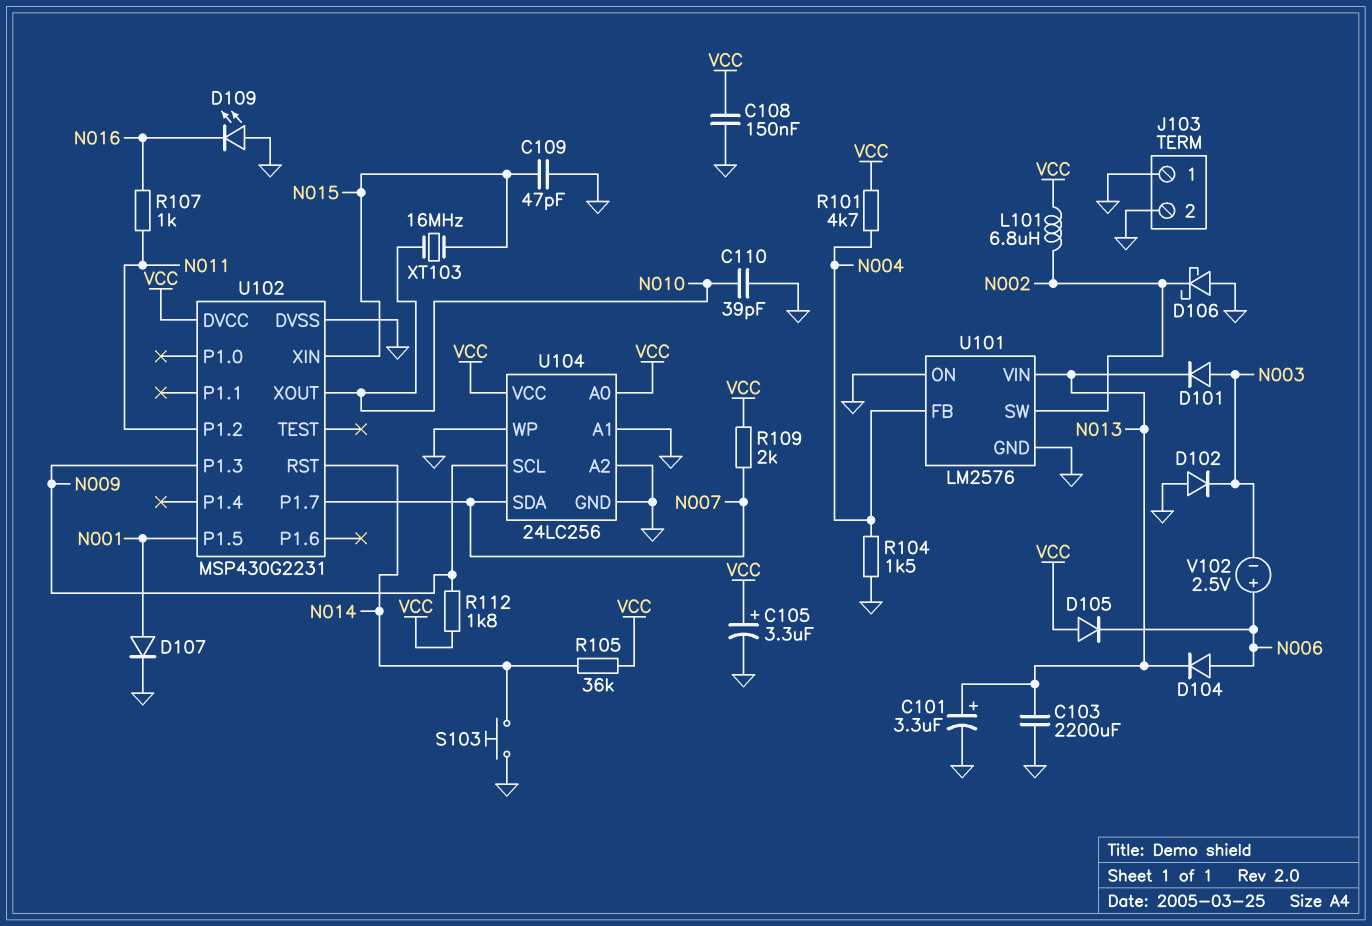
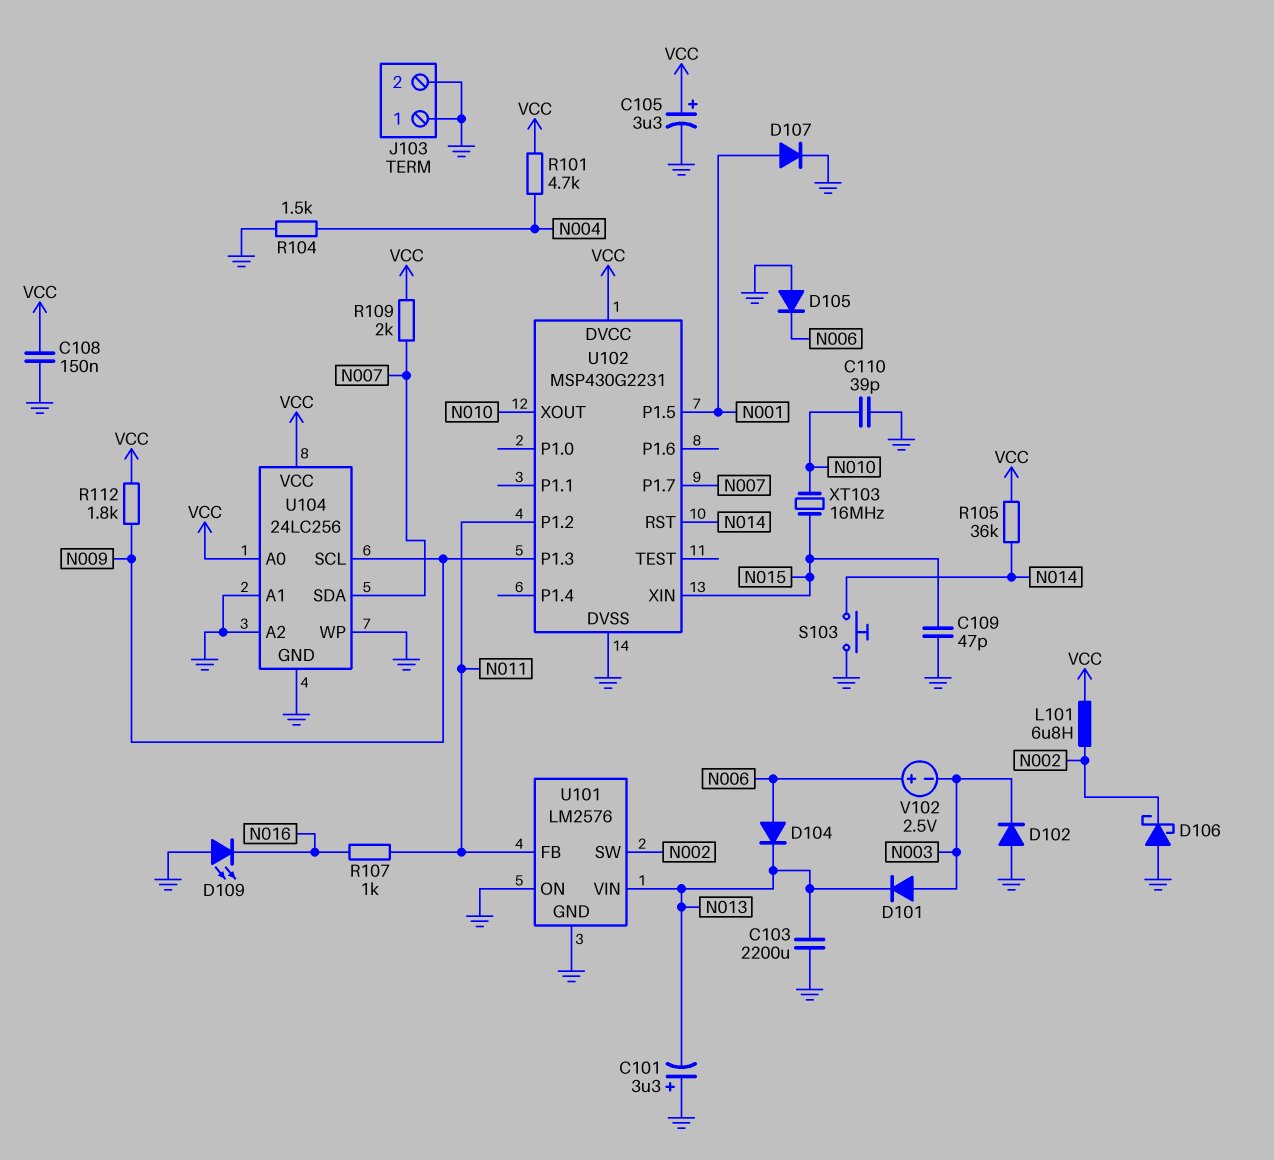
C101: 3.3uF (plus N013, minus GND) -> 3.3uF (plus GND, minus N013)
D105: diode (A VCC, K N006) -> diode (A GND, K N006)
U101 pin FB: N004 -> N011

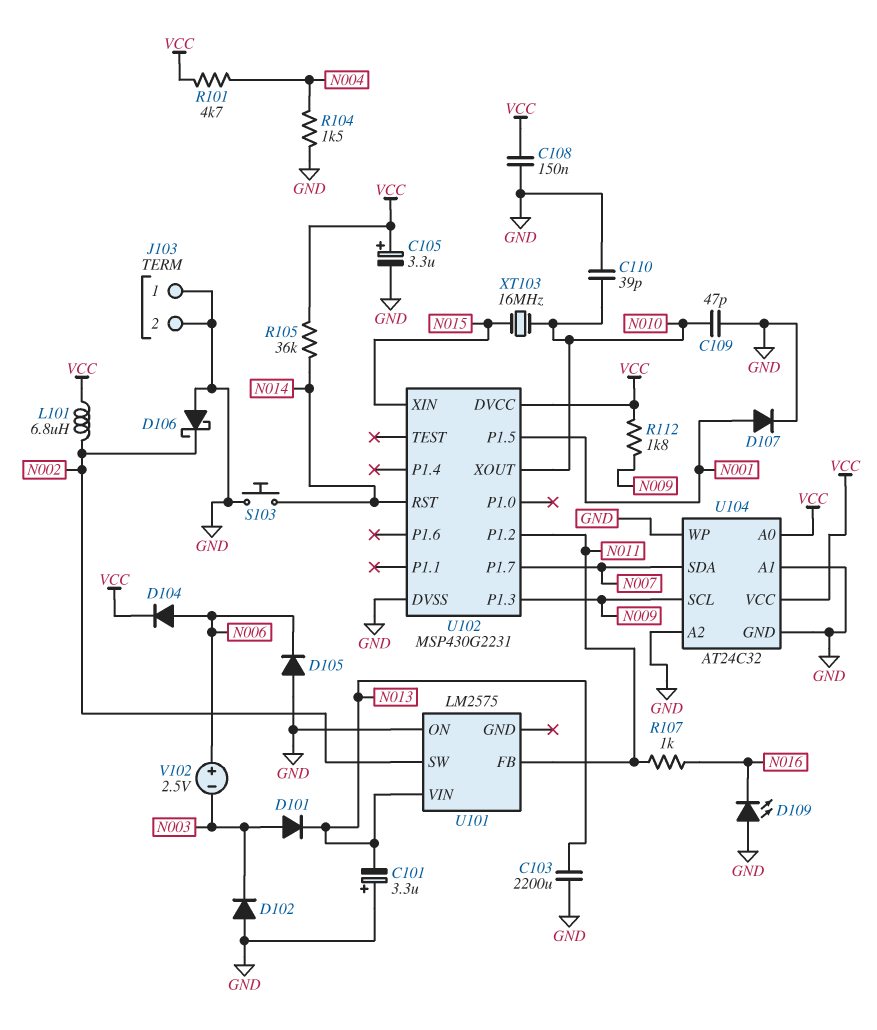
C109: 47pF (GND, N015) -> 47pF (GND, N010)
D104: diode (A N006, K N013) -> diode (A N006, K VCC)
R109: 2k (N007, VCC) -> none
U101: LM2576 -> LM2575
U101 pin GND: GND -> none
U104: 24LC256 -> AT24C32

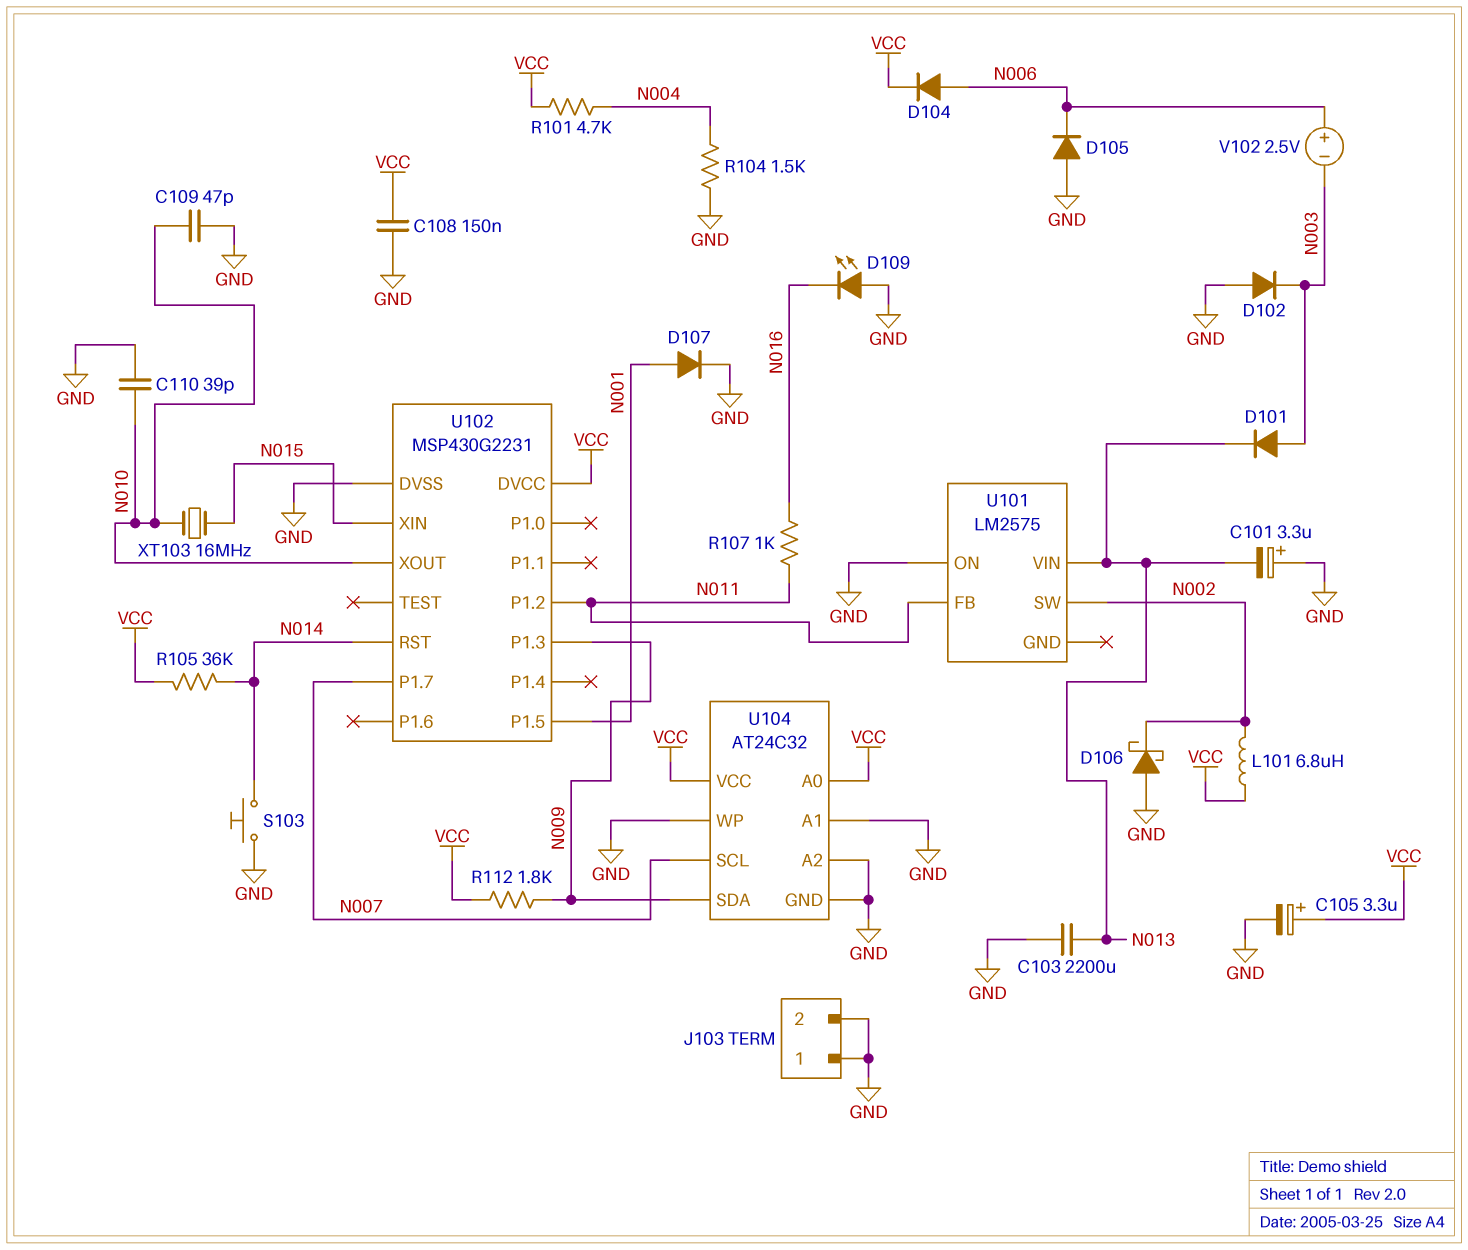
U104 pin SCL: N009 -> N007
U104 pin SDA: N007 -> N009

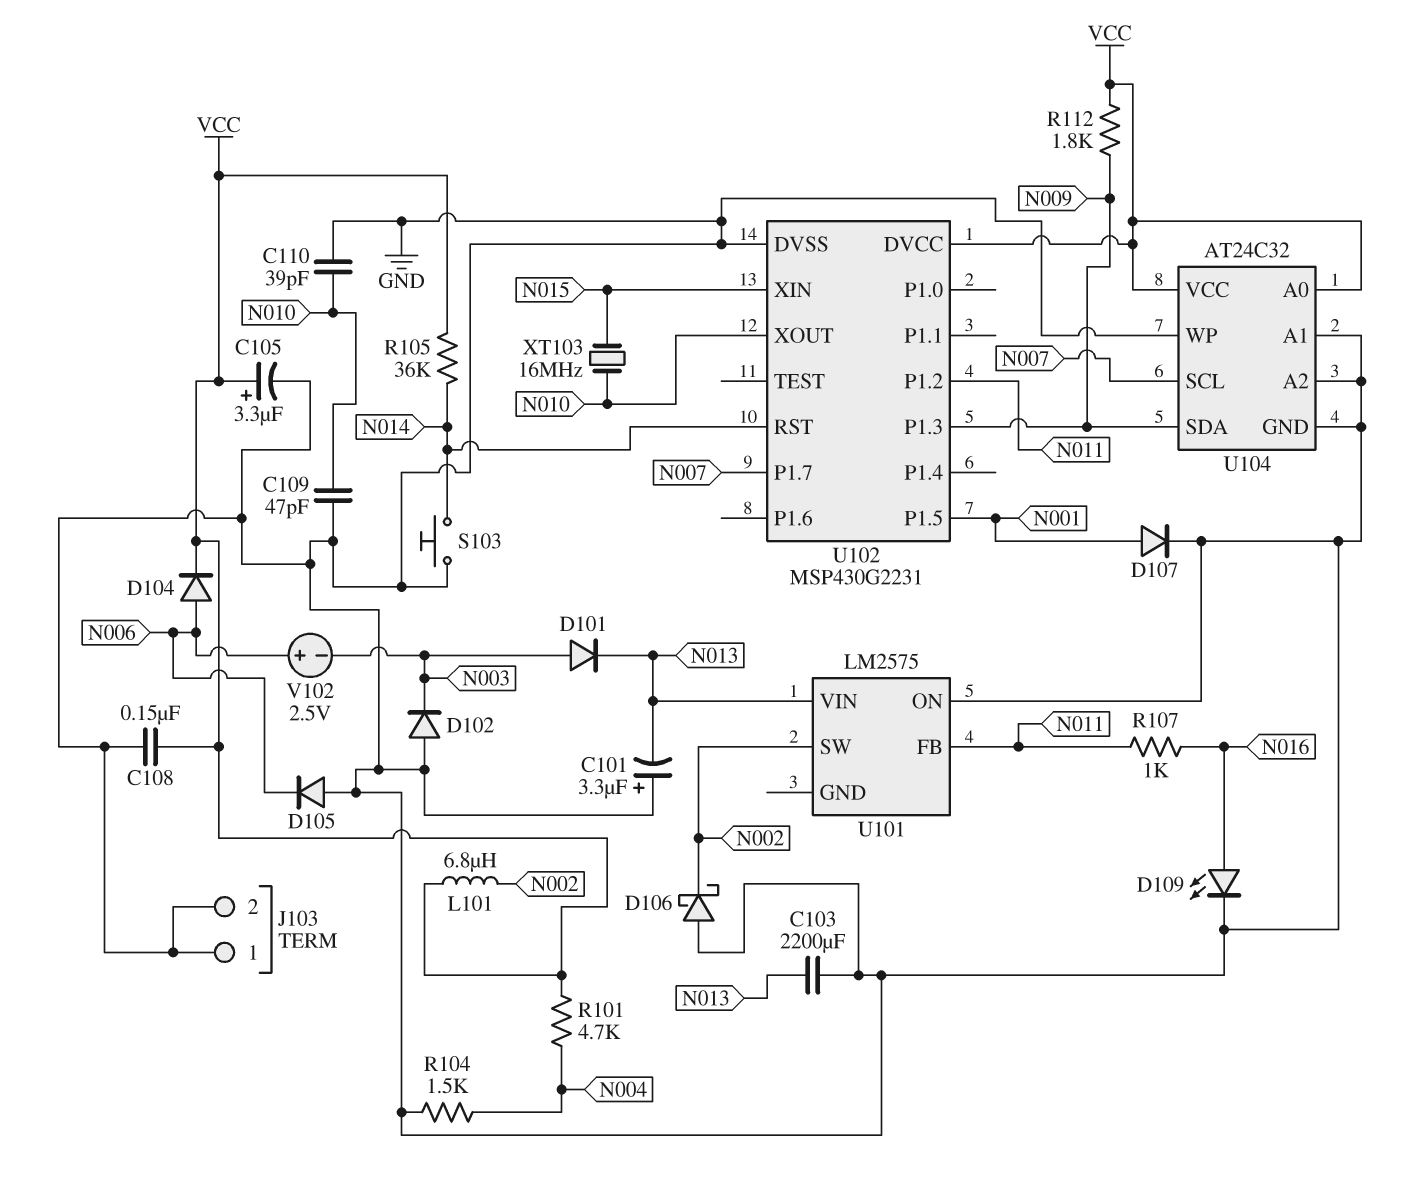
D109: LED (A GND, K N016) -> LED (A N016, K GND)

